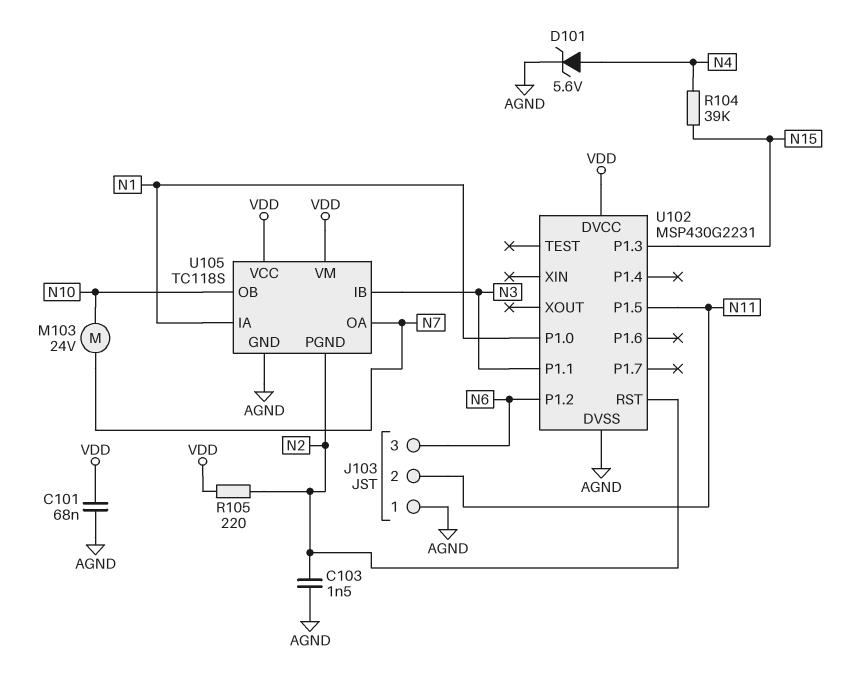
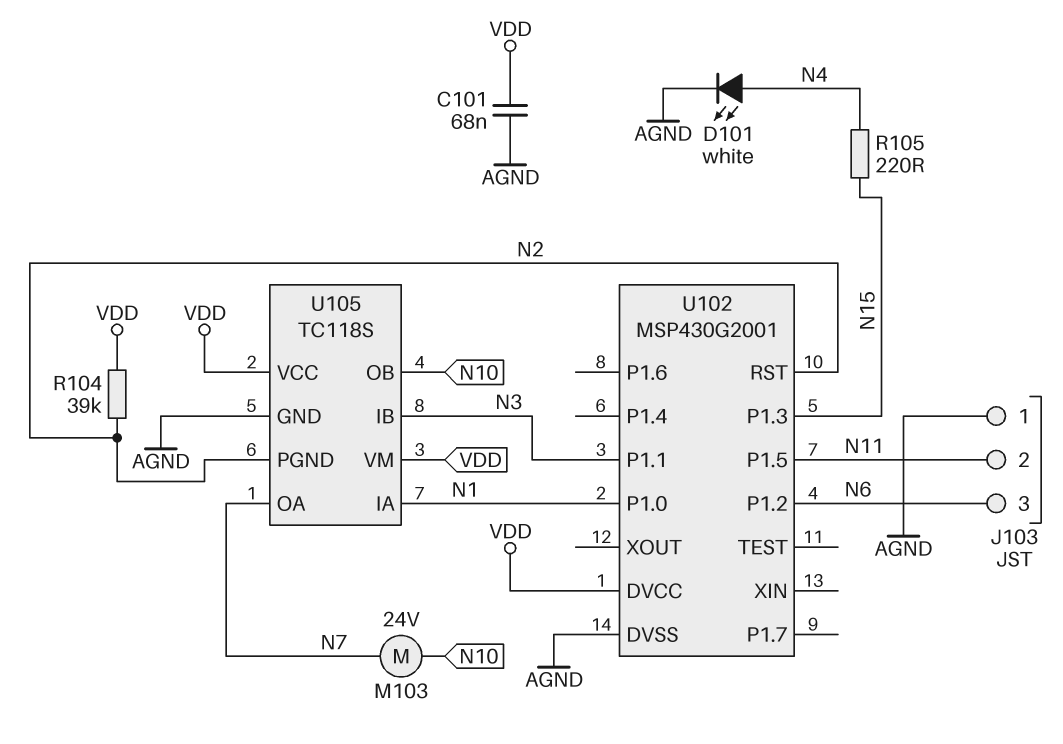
C103: 1.5nF (AGND, N2) -> none
D101: zener 5.6V (A N4, K AGND) -> LED white (A N4, K AGND)
R104: 39k (N4, N15) -> 39k (N2, VDD)
R105: 220 (N2, VDD) -> 220 (N4, N15)
U102: MSP430G2231 -> MSP430G2001

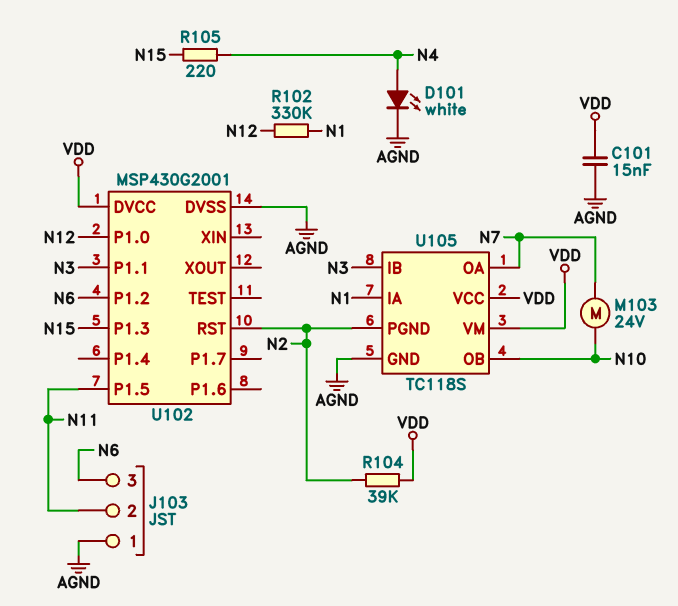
C101: 68nF (AGND, VDD) -> 15nF (AGND, VDD)
R102: none -> 330k (N1, N12)
U102 pin P1.0: N1 -> N12

